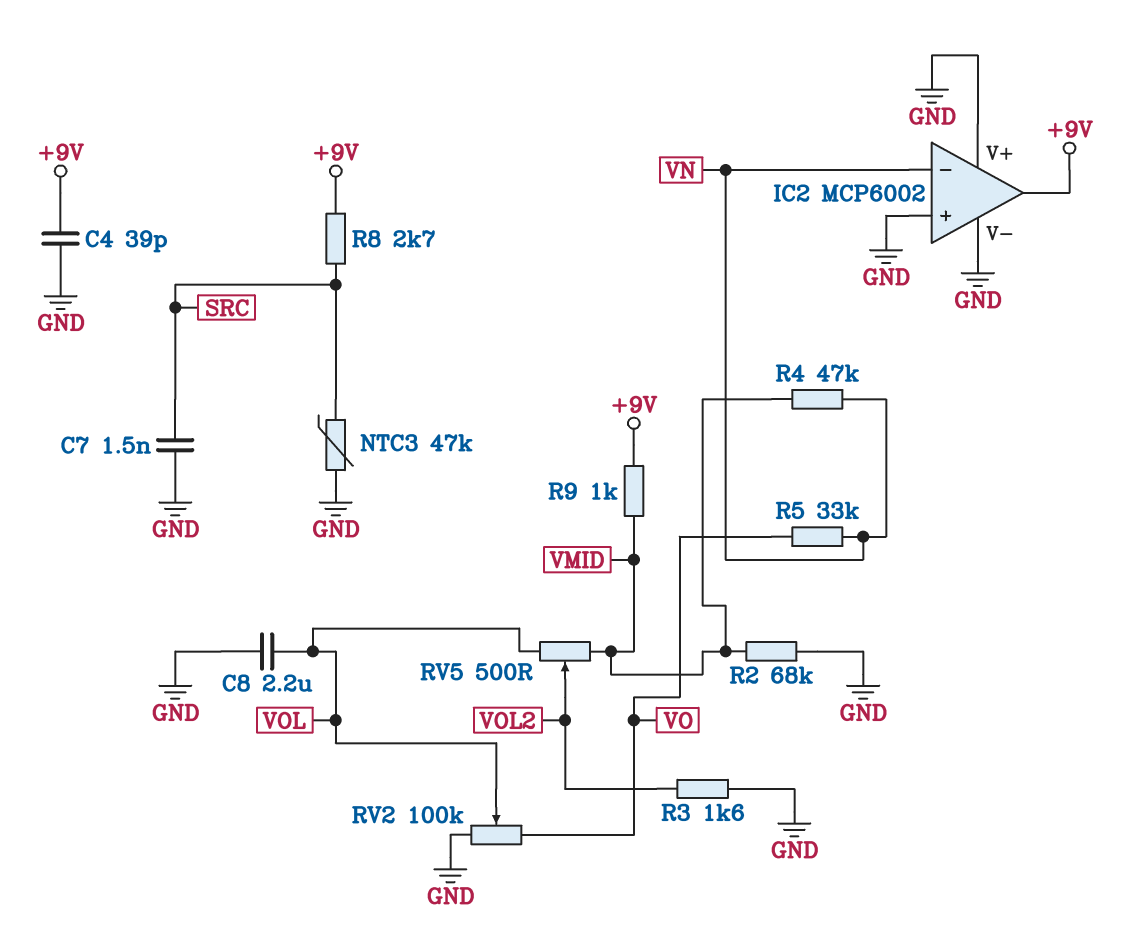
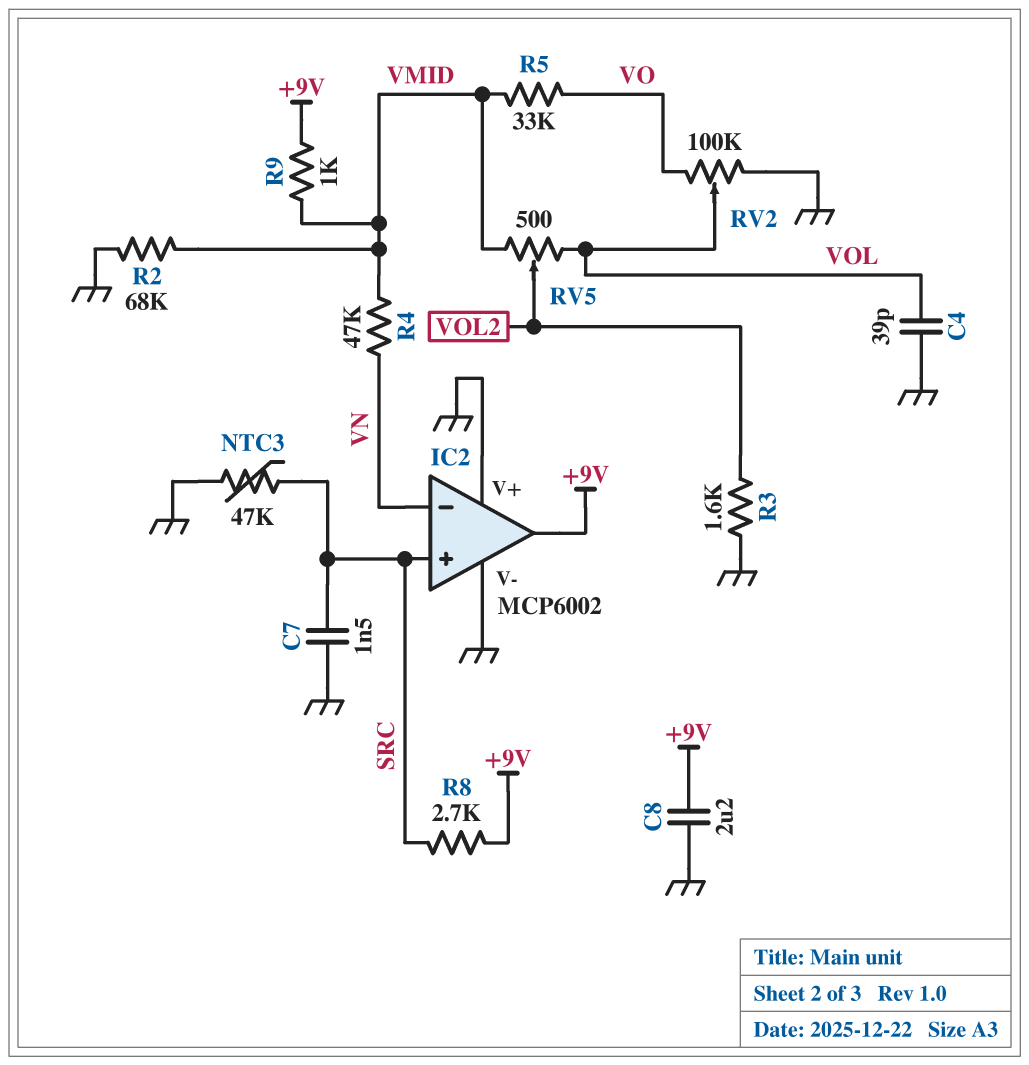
C4: 39pF (+9V, GND) -> 39pF (GND, VOL)
C8: 2.2uF (GND, VOL) -> 2.2uF (+9V, GND)
IC2 pin in+: GND -> SRC
R5: 33k (VN, VO) -> 33k (VMID, VO)

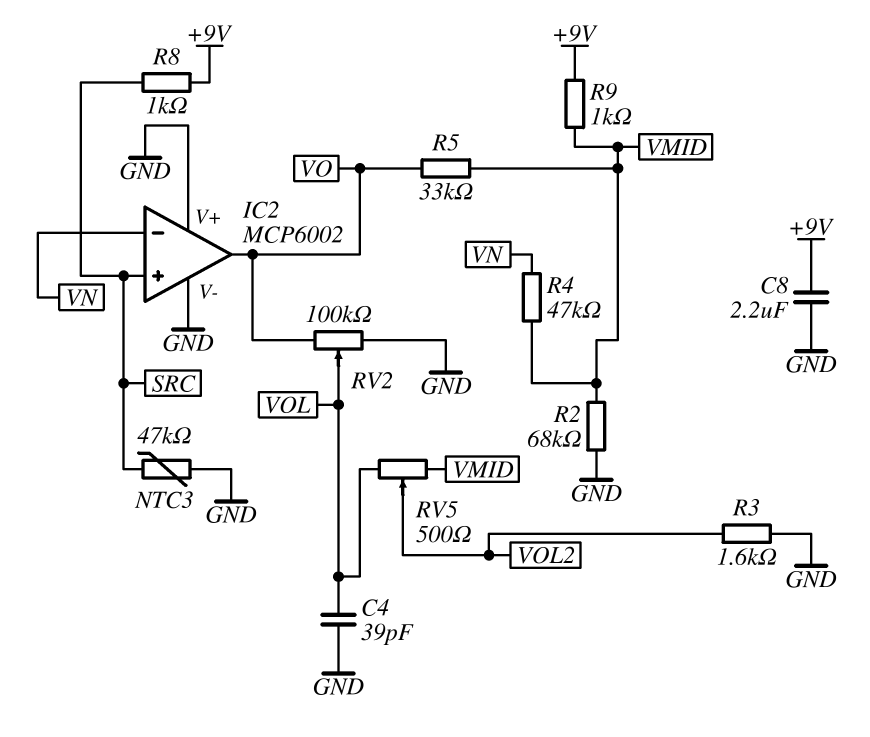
C7: 1.5nF (GND, SRC) -> none
IC2 pin out: +9V -> VO
R8: 2.7k (+9V, SRC) -> 1k (+9V, SRC)

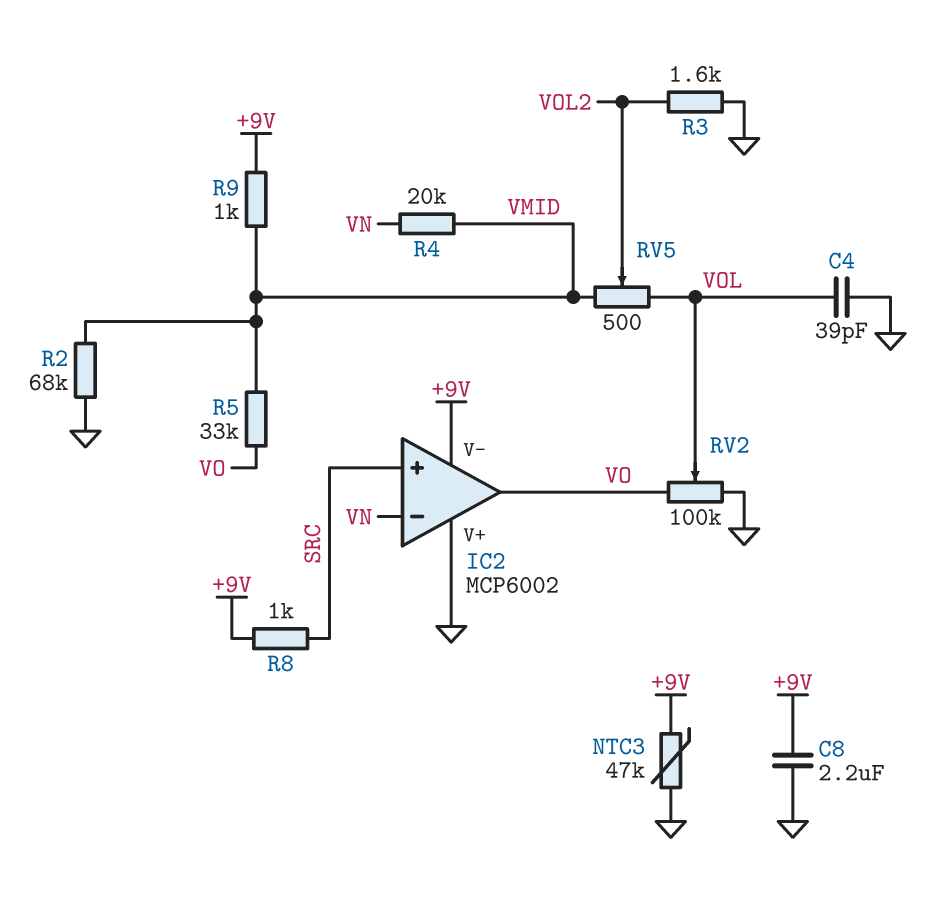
IC2 pin V-: GND -> +9V
NTC3: 47k (GND, SRC) -> 47k (+9V, GND)
R4: 47k (VMID, VN) -> 20k (VMID, VN)

